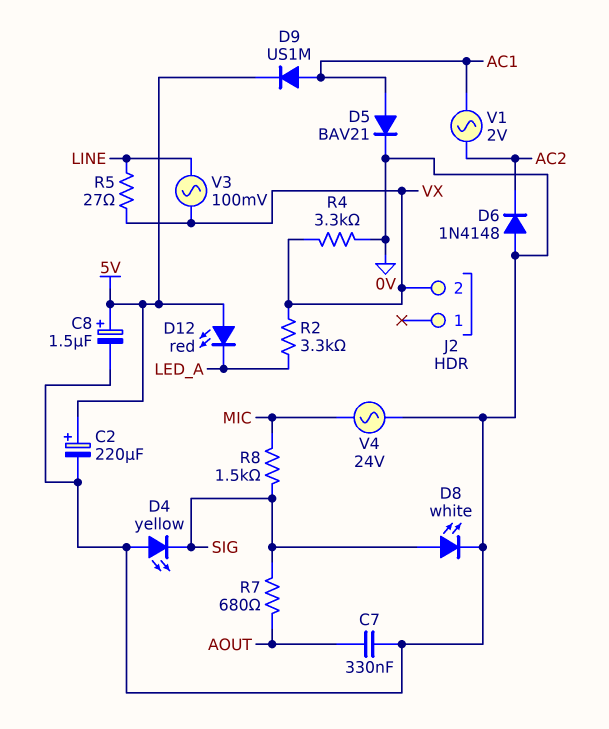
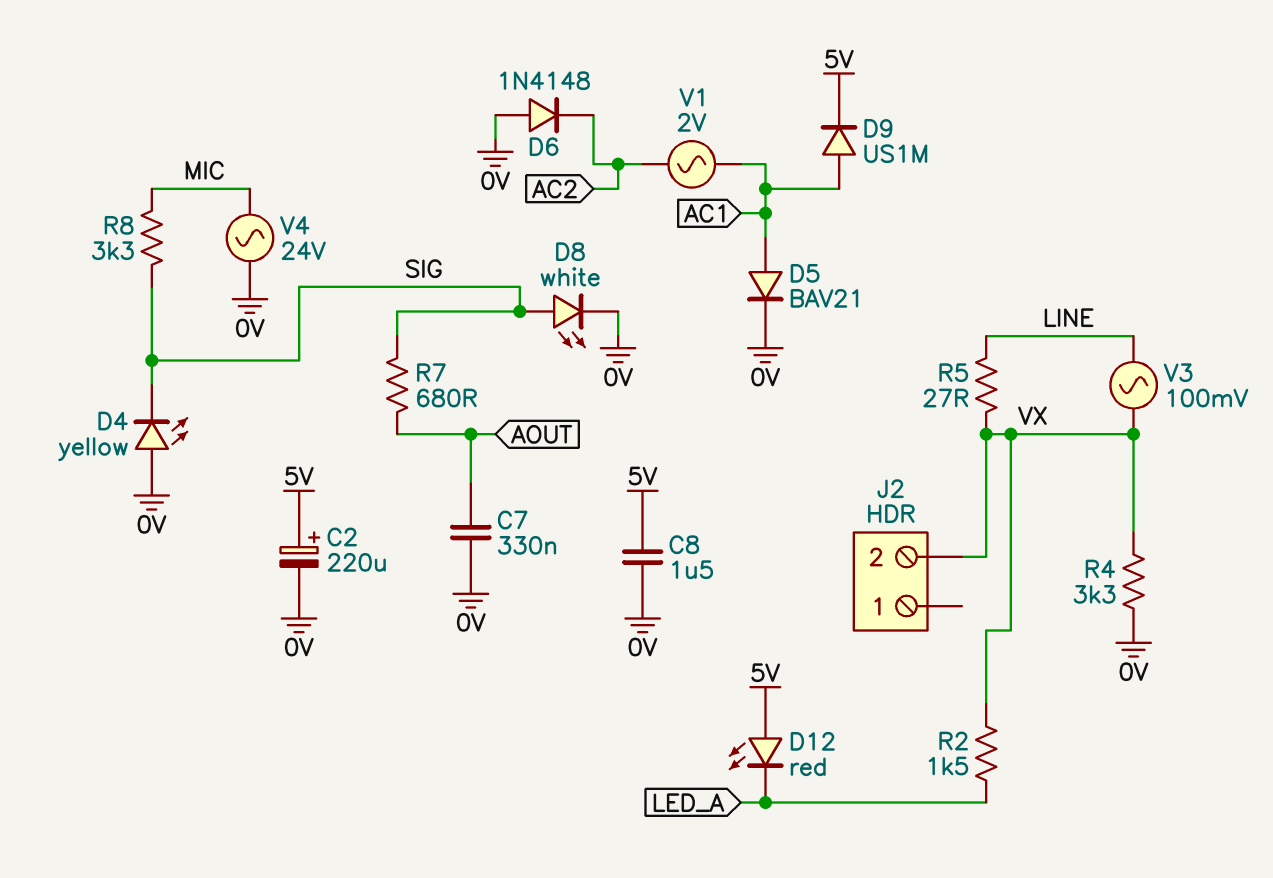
C8: 1.5uF (plus 5V, minus 0V) -> 1.5uF (0V, 5V)
R2: 3.3k (LED_A, VX) -> 1.5k (LED_A, VX)
R8: 1.5k (MIC, SIG) -> 3.3k (MIC, SIG)

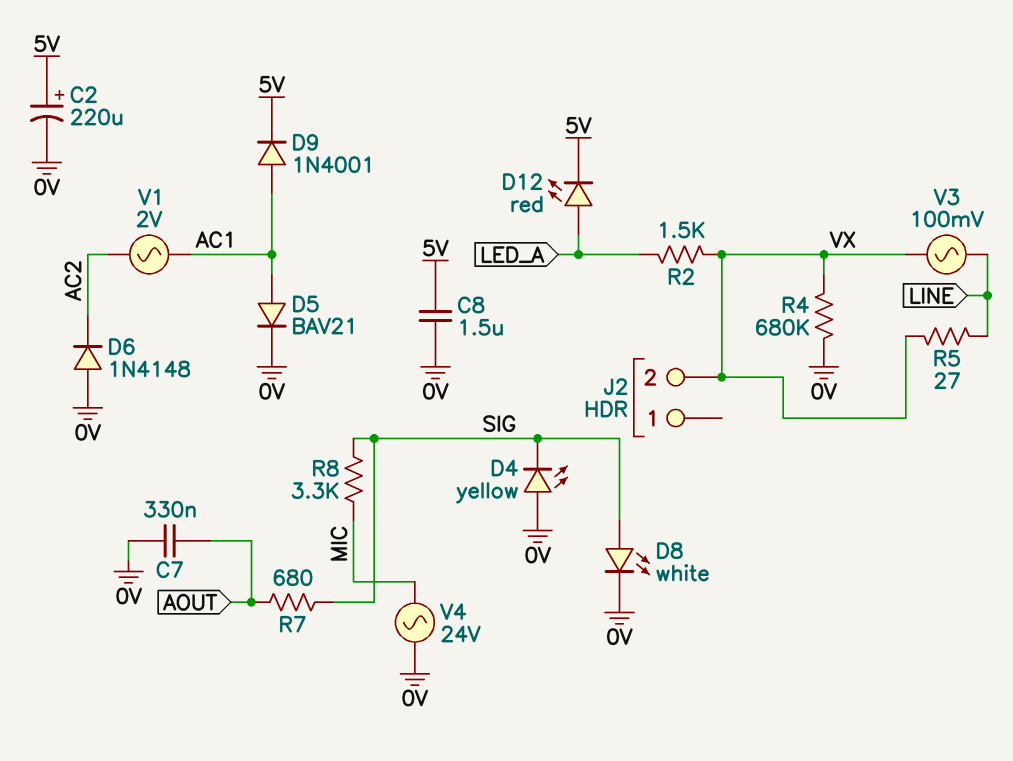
D9: diode US1M (A AC1, K 5V) -> diode 1N4001 (A AC1, K 5V)
D12: LED red (A 5V, K LED_A) -> LED red (A LED_A, K 5V)
R4: 3.3k (0V, VX) -> 680k (0V, VX)

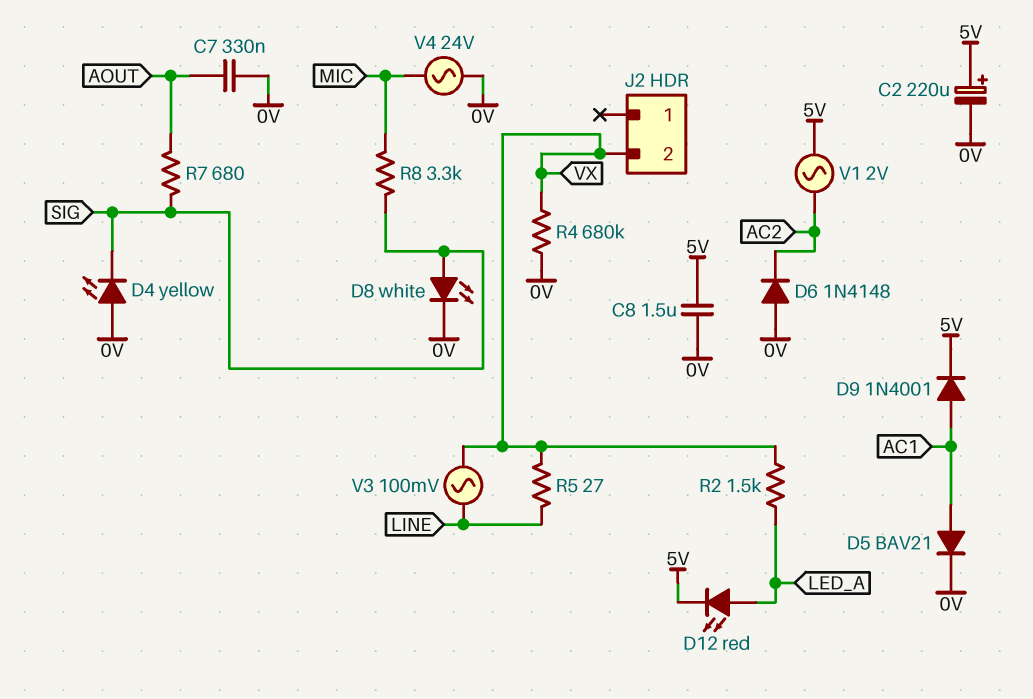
V1: AC 2V (AC1, AC2) -> AC 2V (5V, AC2)

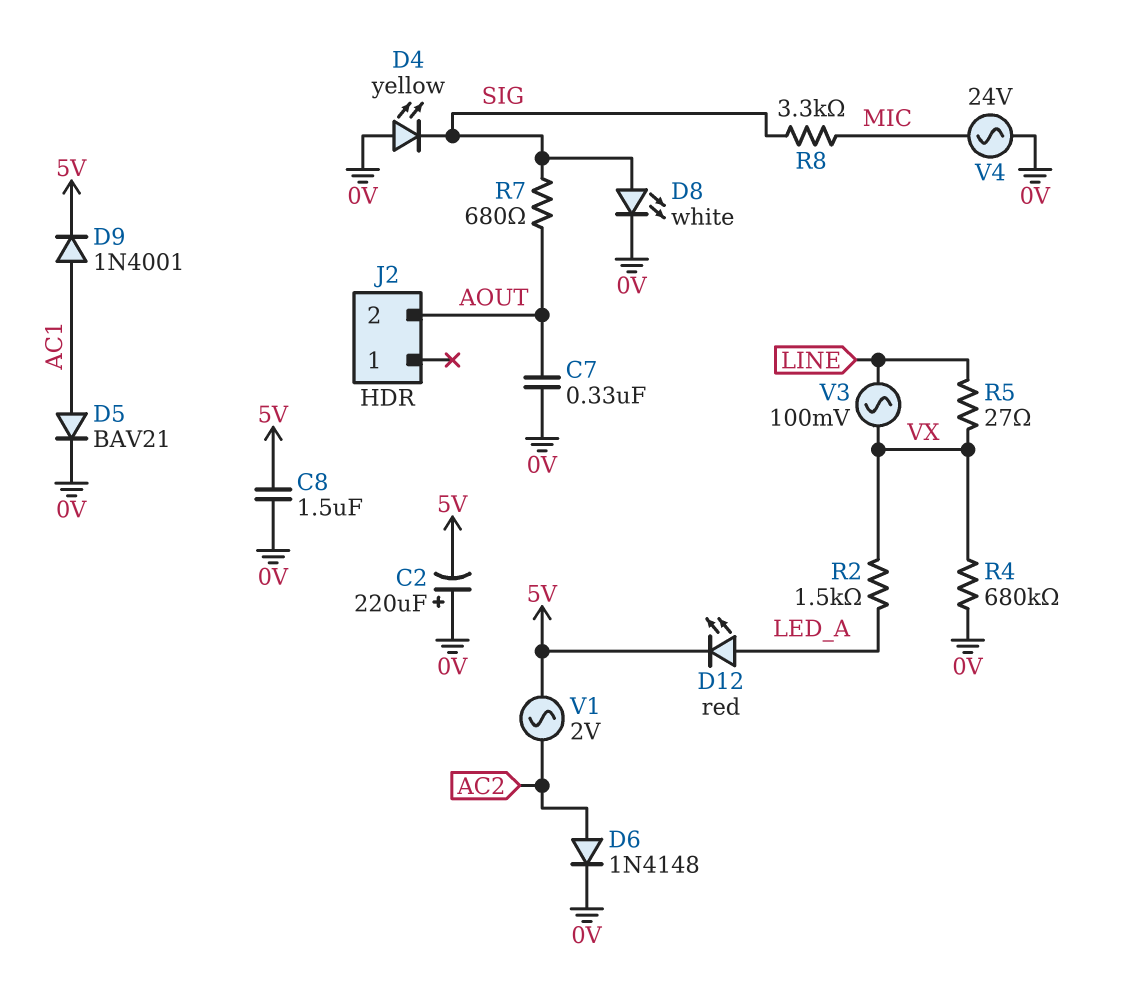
C2: 220uF (plus 5V, minus 0V) -> 220uF (plus 0V, minus 5V)
D6: diode 1N4148 (A 0V, K AC2) -> diode 1N4148 (A AC2, K 0V)
J2 pin 2: VX -> AOUT

